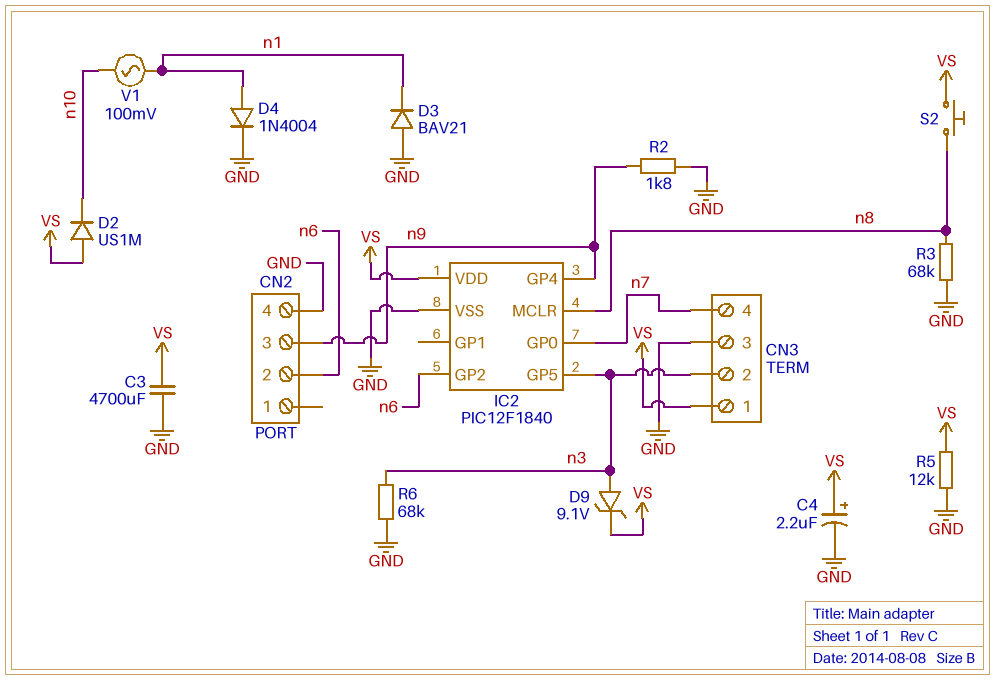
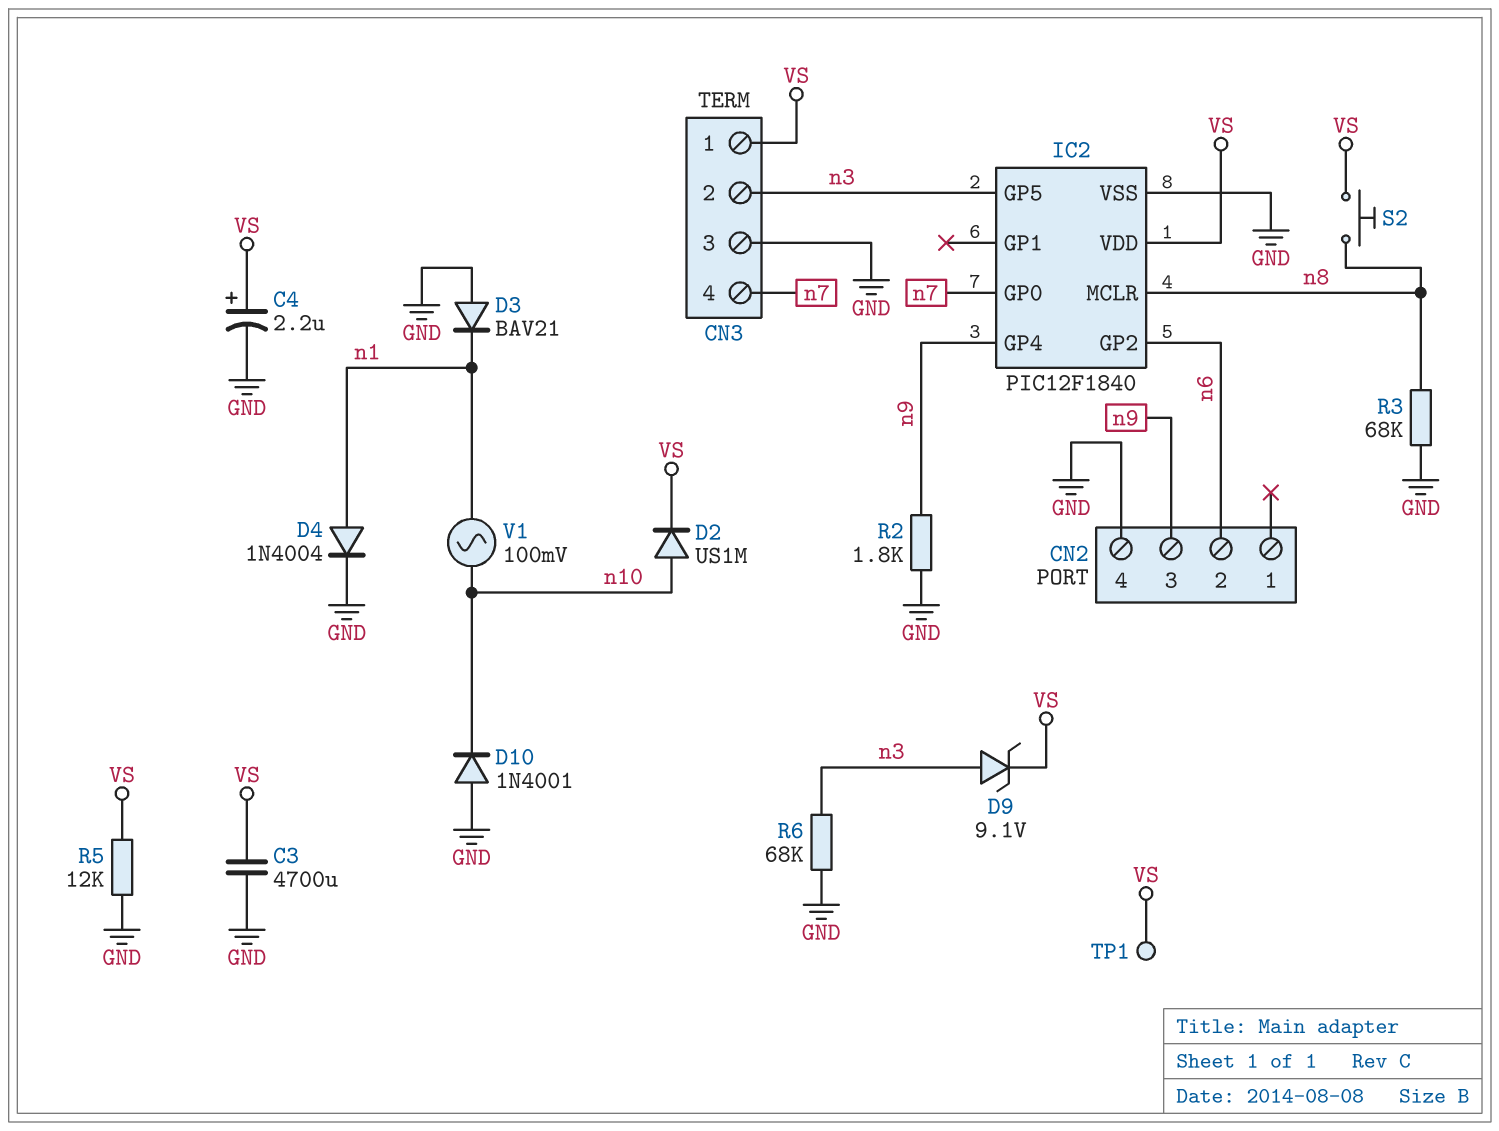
D2: diode US1M (A VS, K n10) -> diode US1M (A n10, K VS)
D10: none -> diode 1N4001 (A GND, K n10)
TP1: none -> test point (VS)

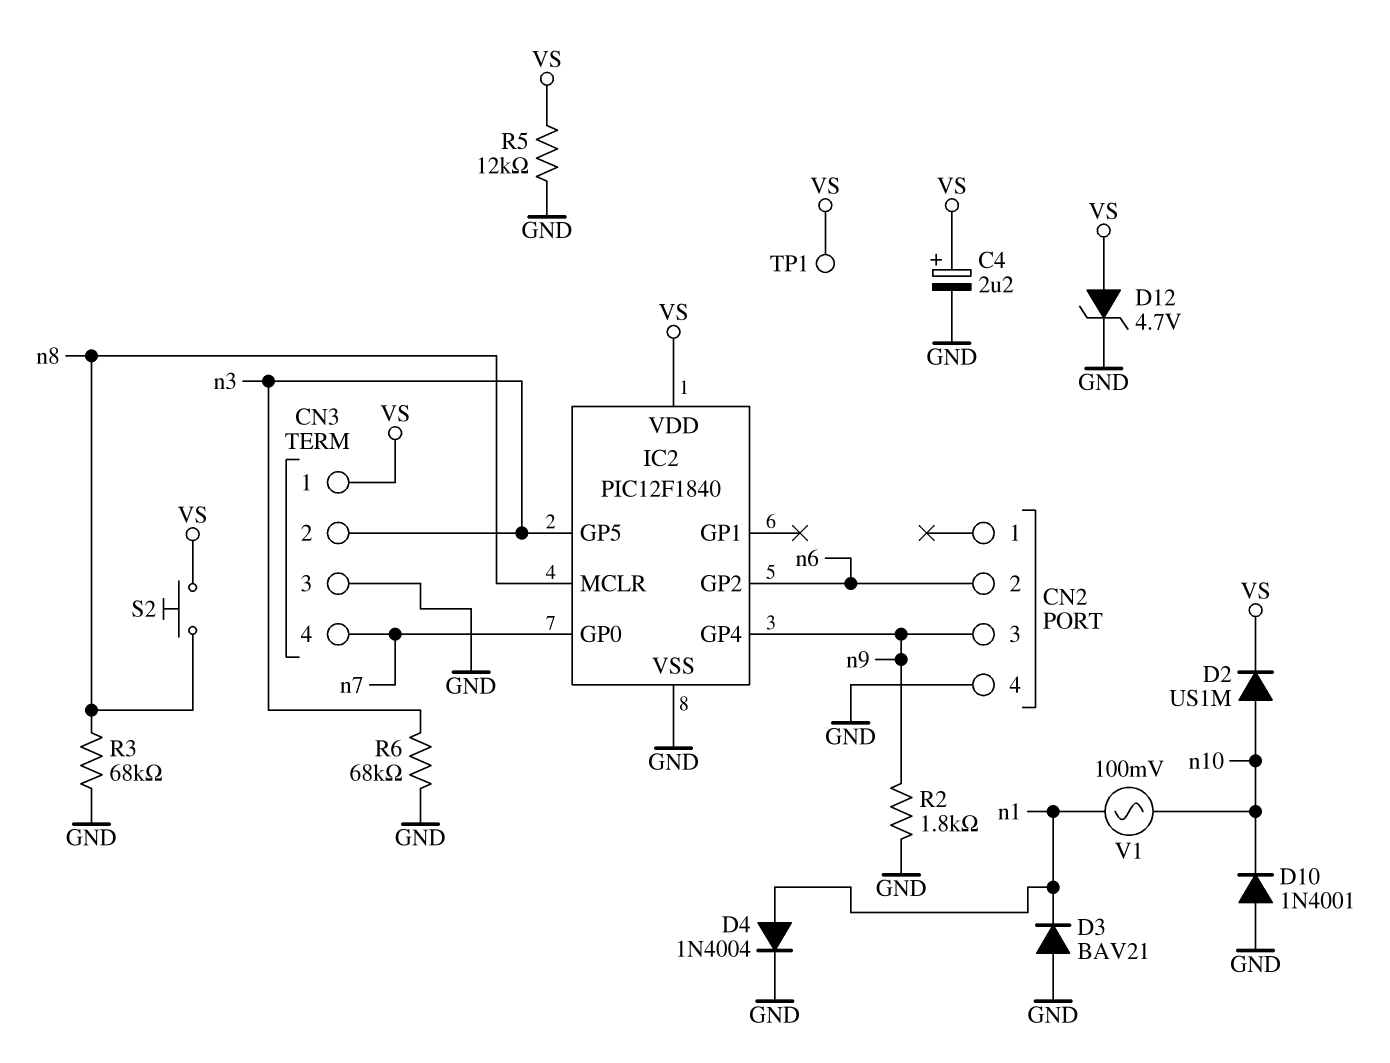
C3: 4700uF (GND, VS) -> none
D9: zener 9.1V (A n3, K VS) -> none
D12: none -> zener 4.7V (A VS, K GND)

